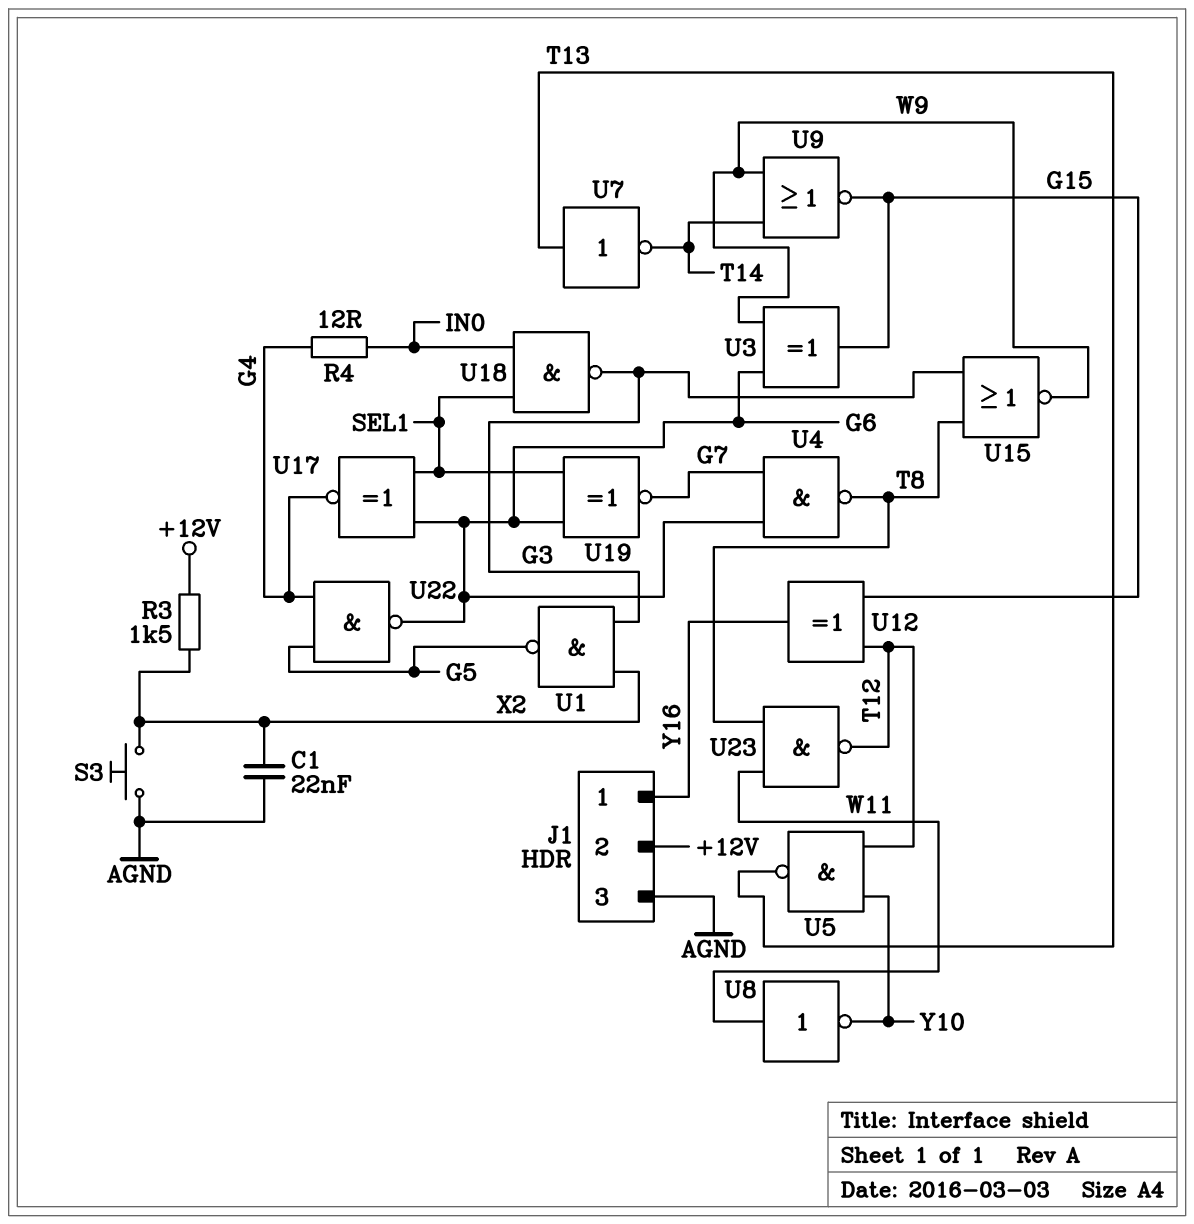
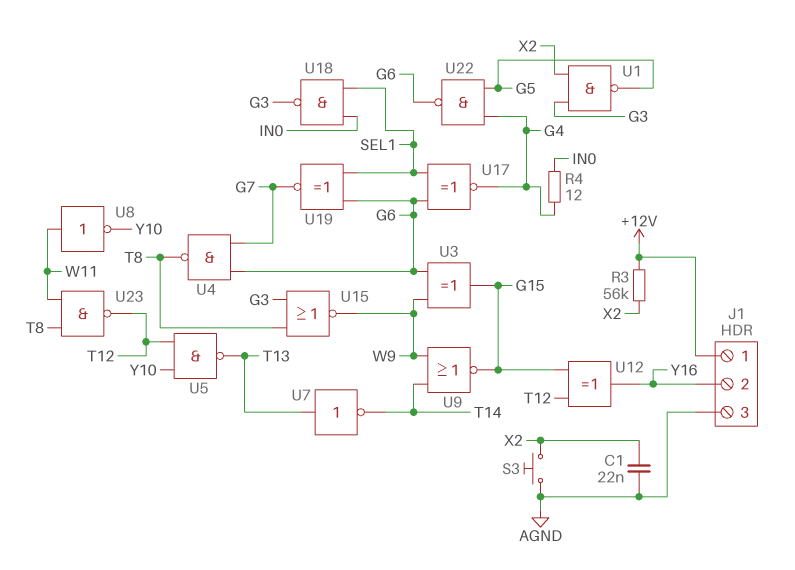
J1 pin 1: Y16 -> +12V
J1 pin 2: +12V -> Y16
R3: 1.5k (+12V, X2) -> 56k (+12V, X2)

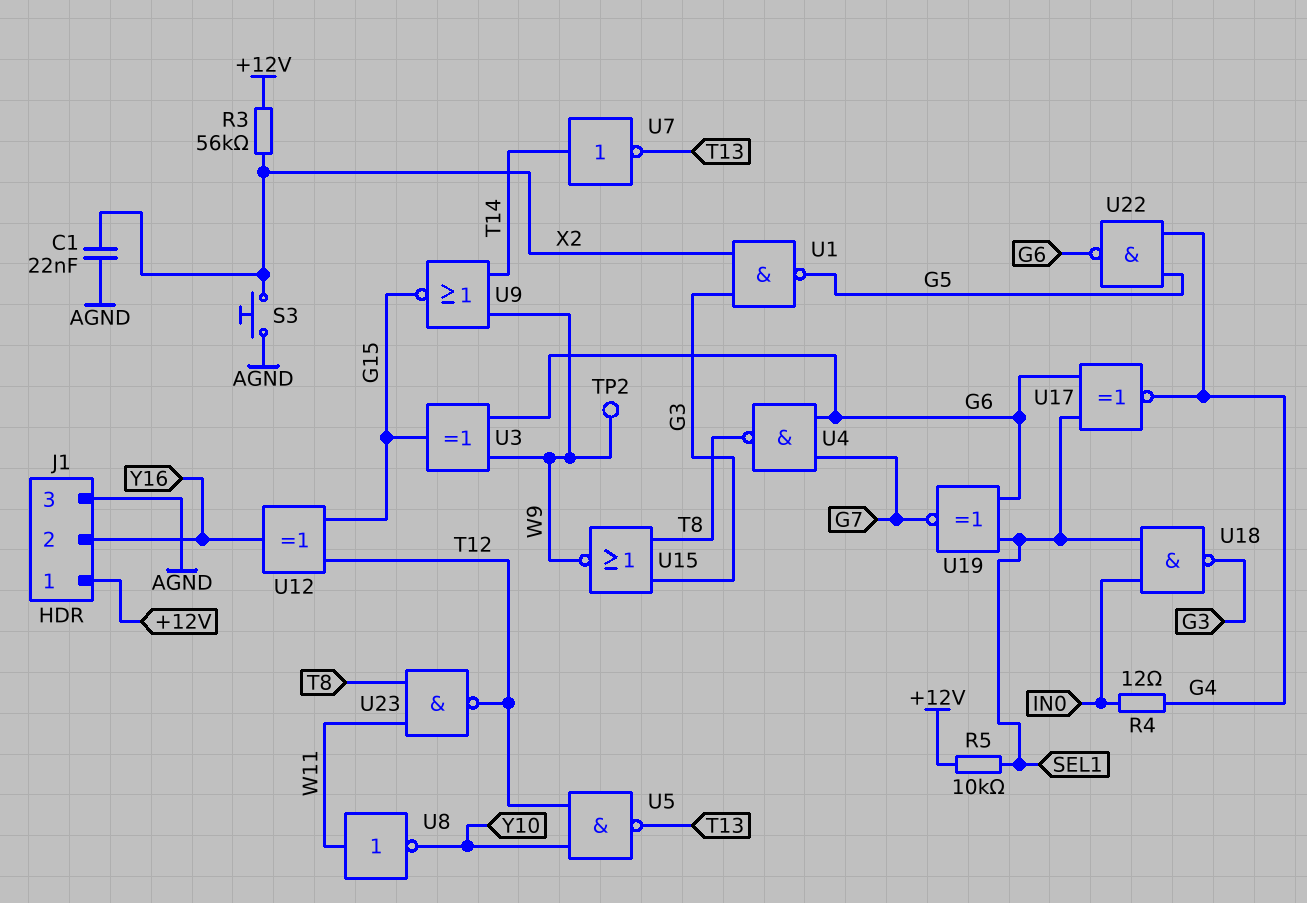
R5: none -> 10k (+12V, SEL1)
TP2: none -> test point (W9)
U7: NOT (in T13, out T14) -> NOT (in T14, out T13)

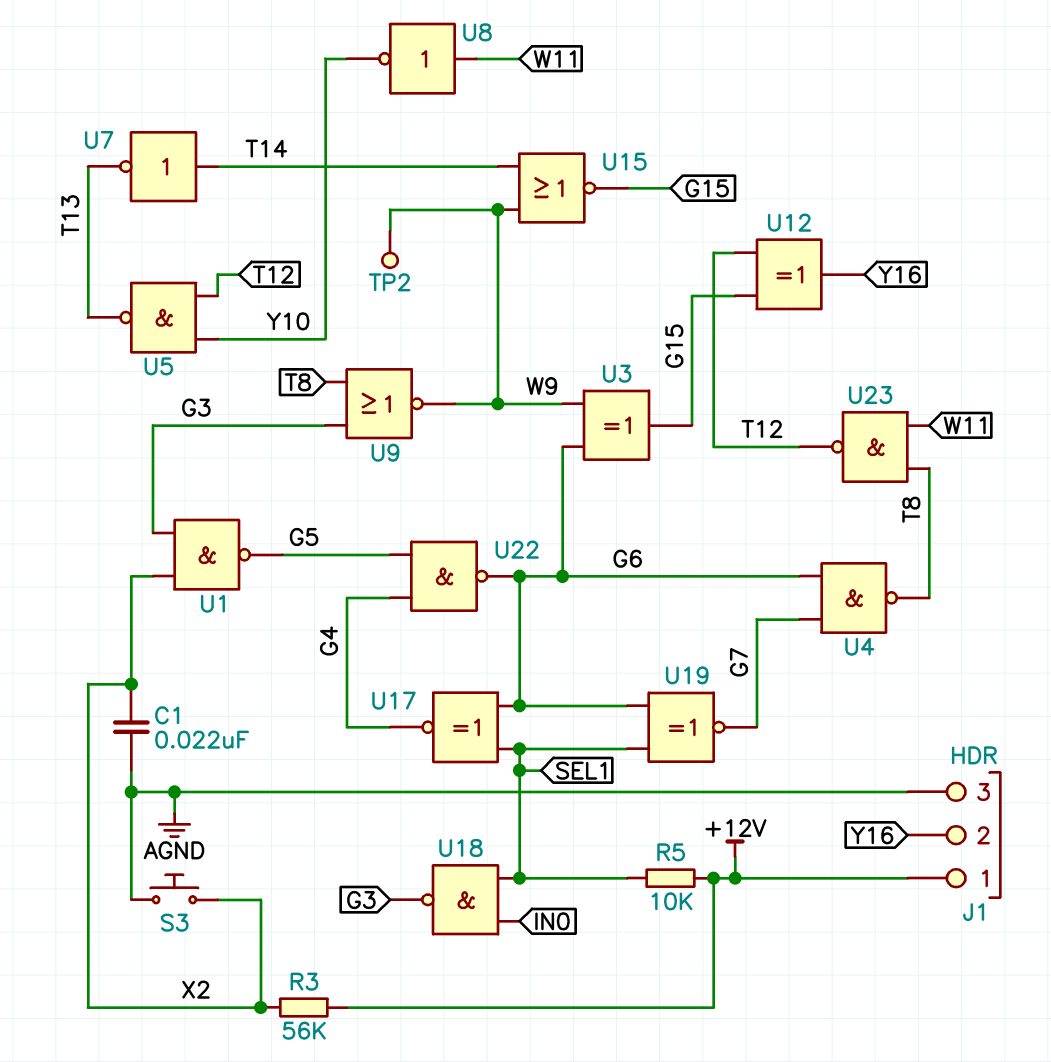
R4: 12 (G4, IN0) -> none
U9: NOR (in T14, in W9, out G15) -> NOR (in G3, in T8, out W9)
U15: NOR (in G3, in T8, out W9) -> NOR (in T14, in W9, out G15)

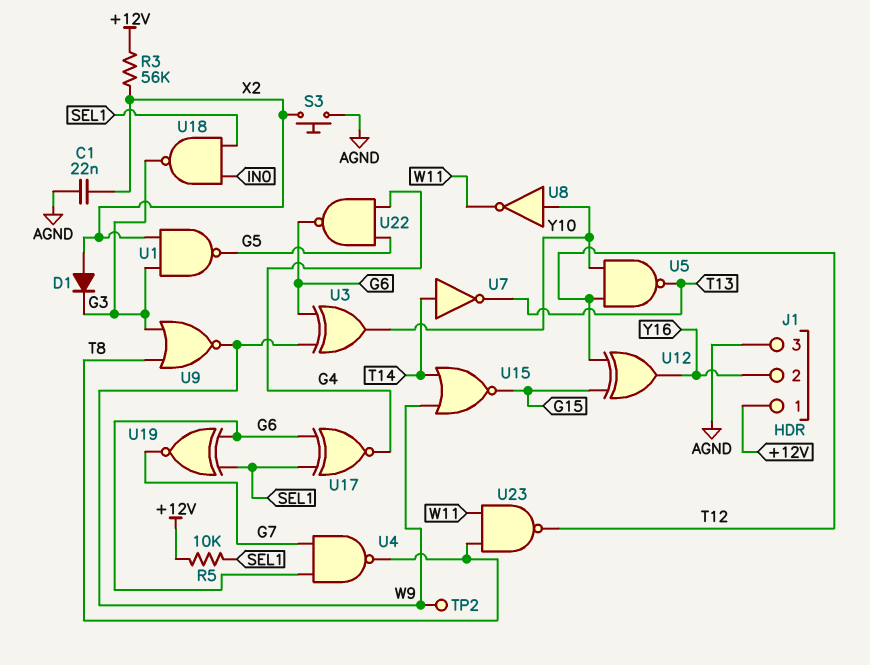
D1: none -> diode (A X2, K G3)
U3: XOR (in G6, in W9, out G15) -> XOR (in G6, in W9, out Y10)
U8: NOT (in W11, out Y10) -> NOT (in Y10, out W11)

